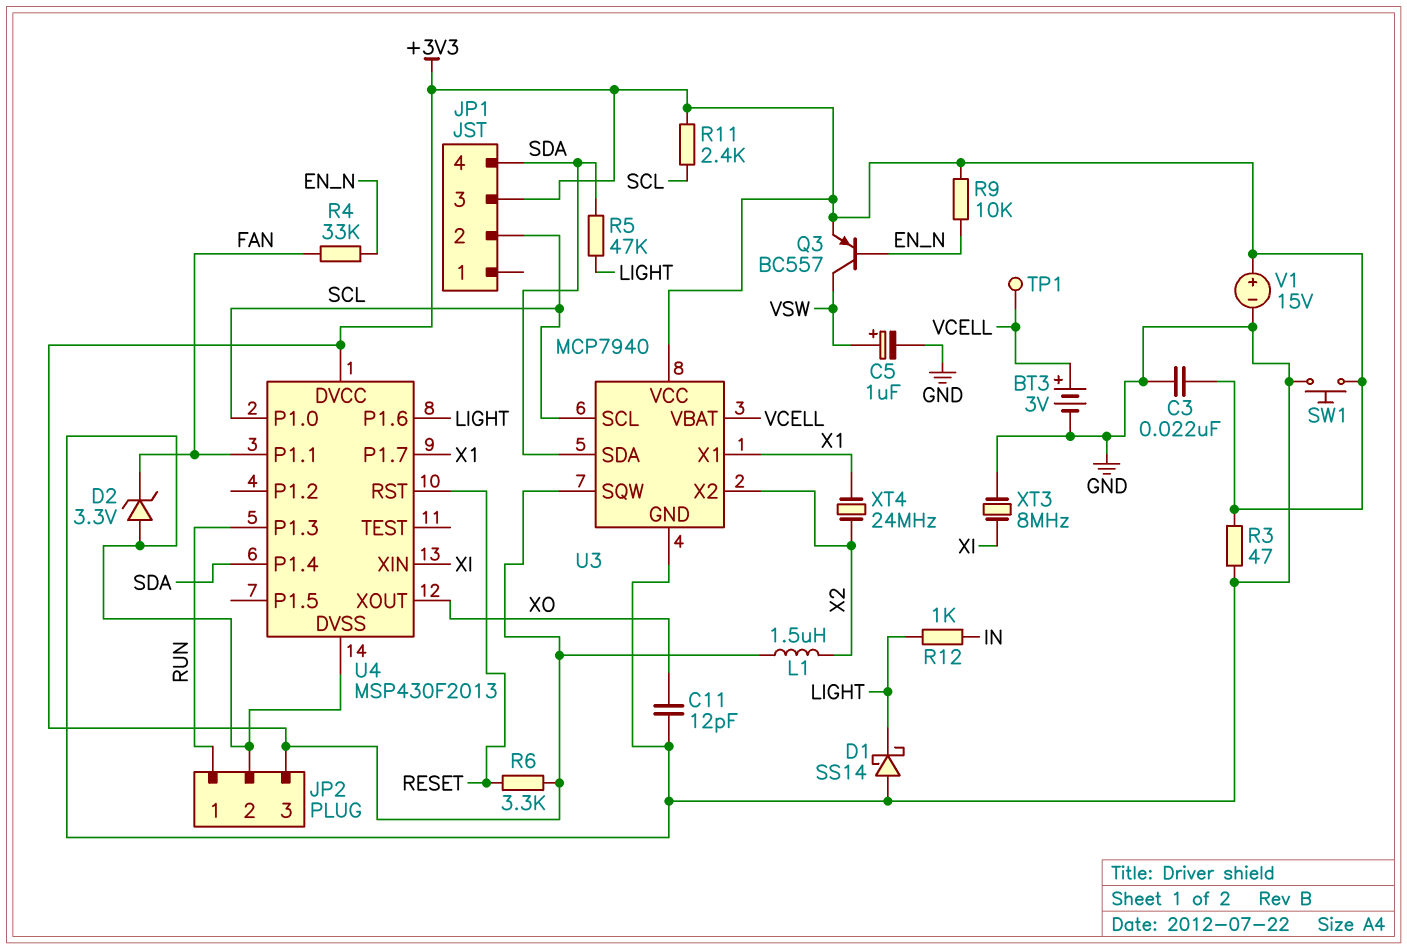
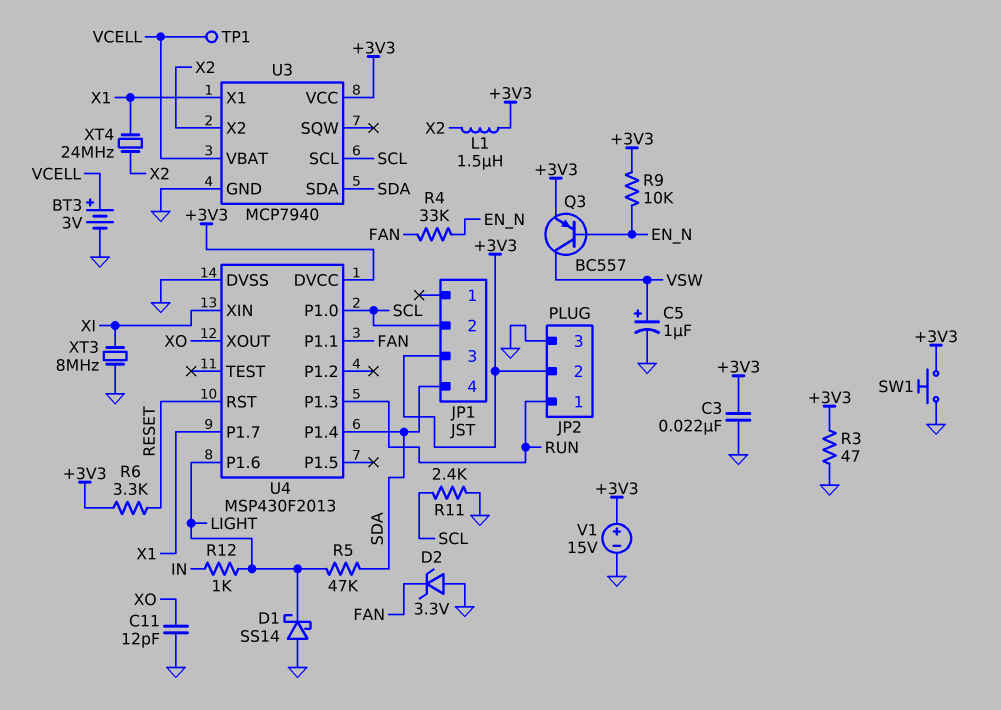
JP2 pin 2: GND -> +3V3
JP2 pin 3: +3V3 -> GND
R11: 2.4k (+3V3, SCL) -> 2.4k (GND, SCL)
U3 pin SQW: +3V3 -> none

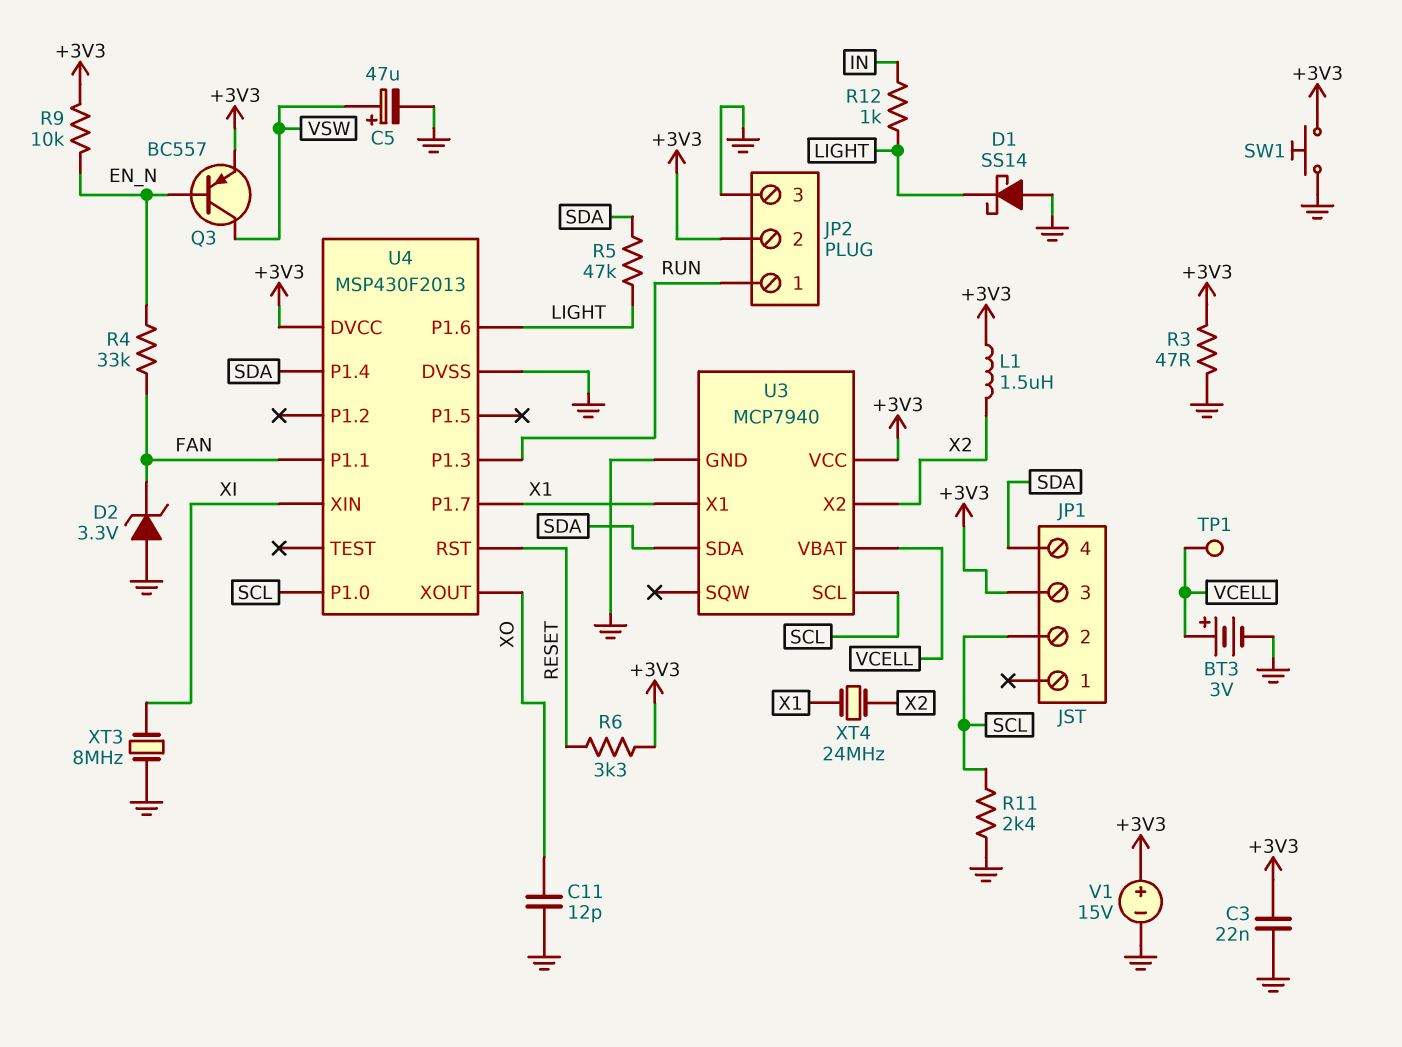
C5: 1uF (plus VSW, minus GND) -> 47uF (plus VSW, minus GND)

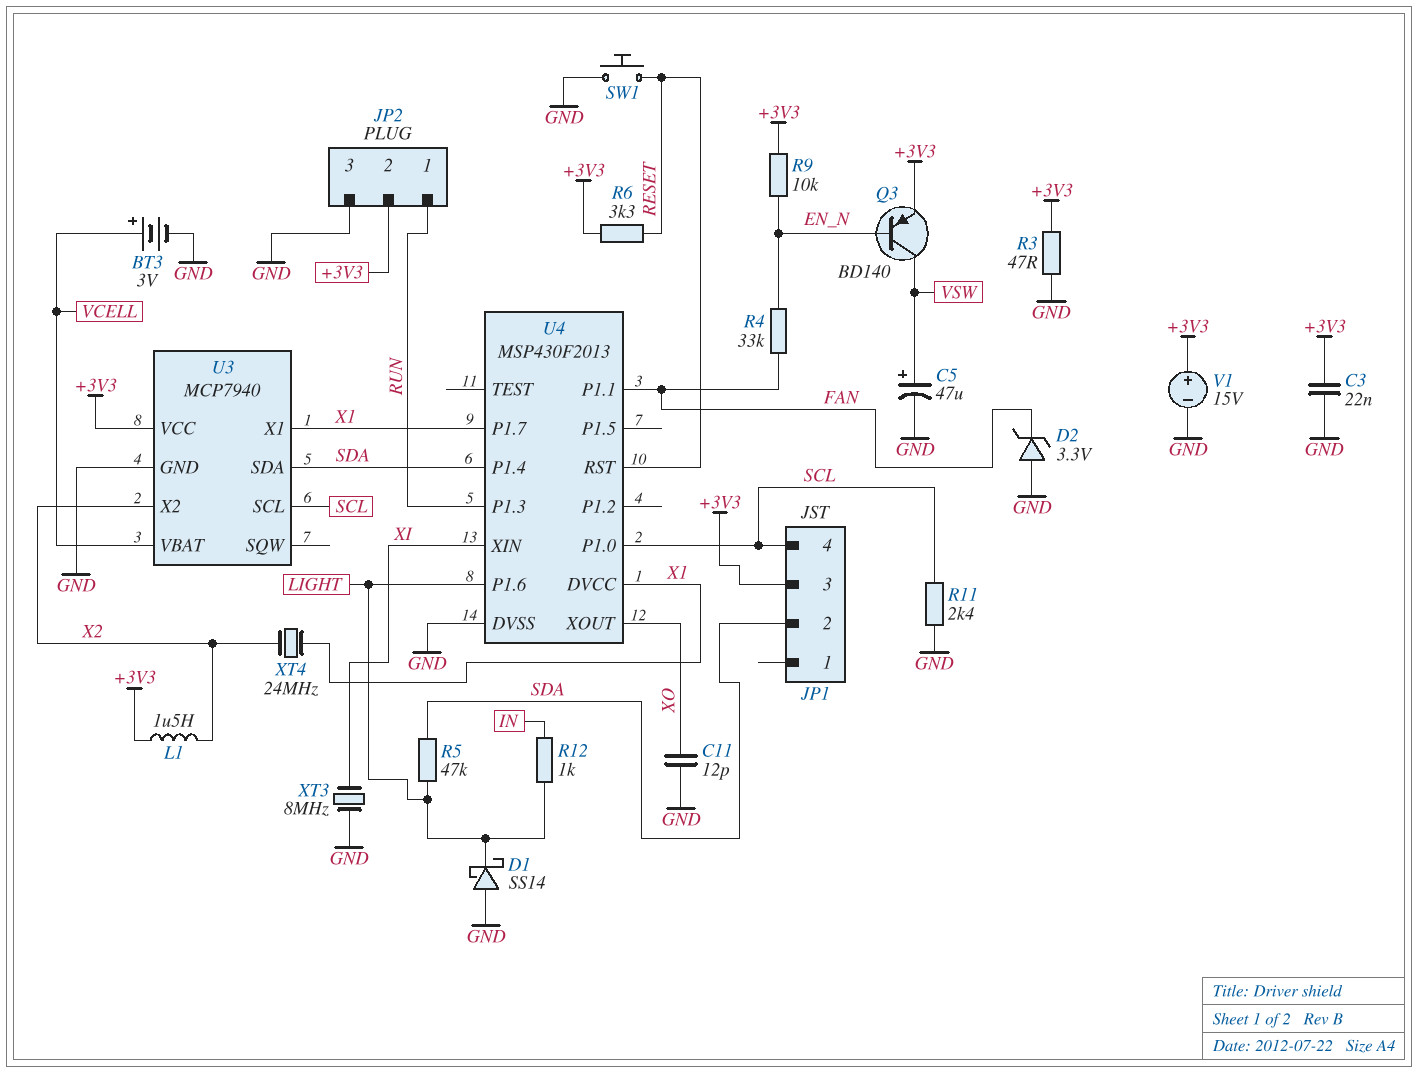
JP1 pin 2: SCL -> SDA
JP1 pin 4: SDA -> SCL
Q3: PNP BC557 (B EN_N, C VSW, E +3V3) -> PNP BD140 (B EN_N, C VSW, E +3V3)
SW1: button (+3V3, GND) -> button (GND, RESET)
TP1: test point (VCELL) -> none
U4 pin DVCC: +3V3 -> X1

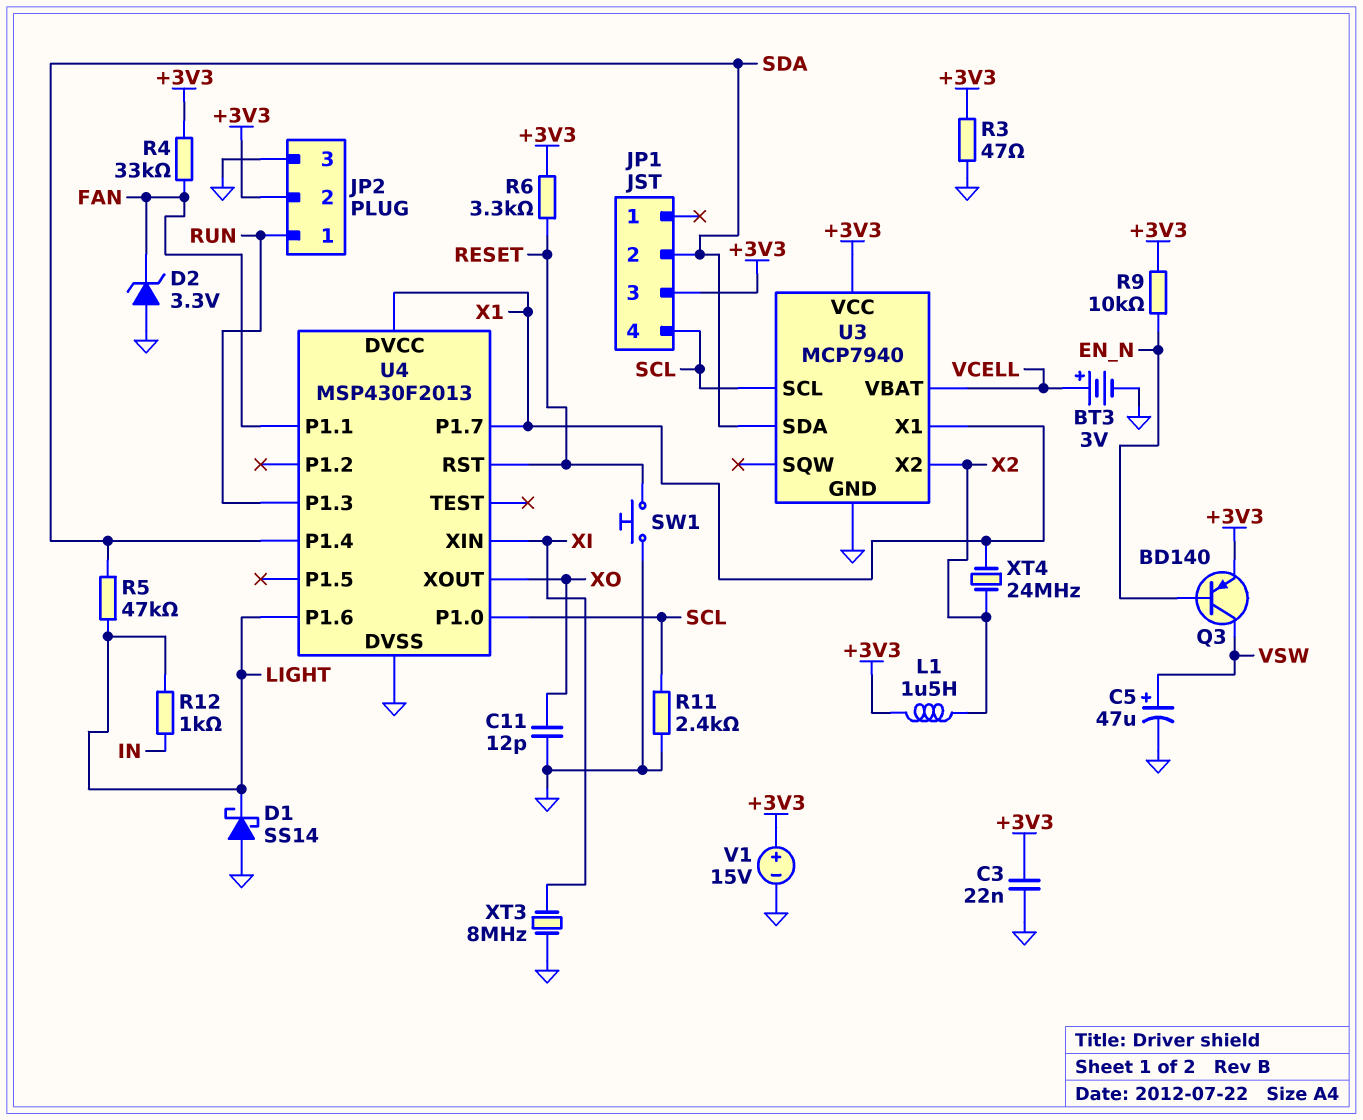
R4: 33k (EN_N, FAN) -> 33k (+3V3, FAN)

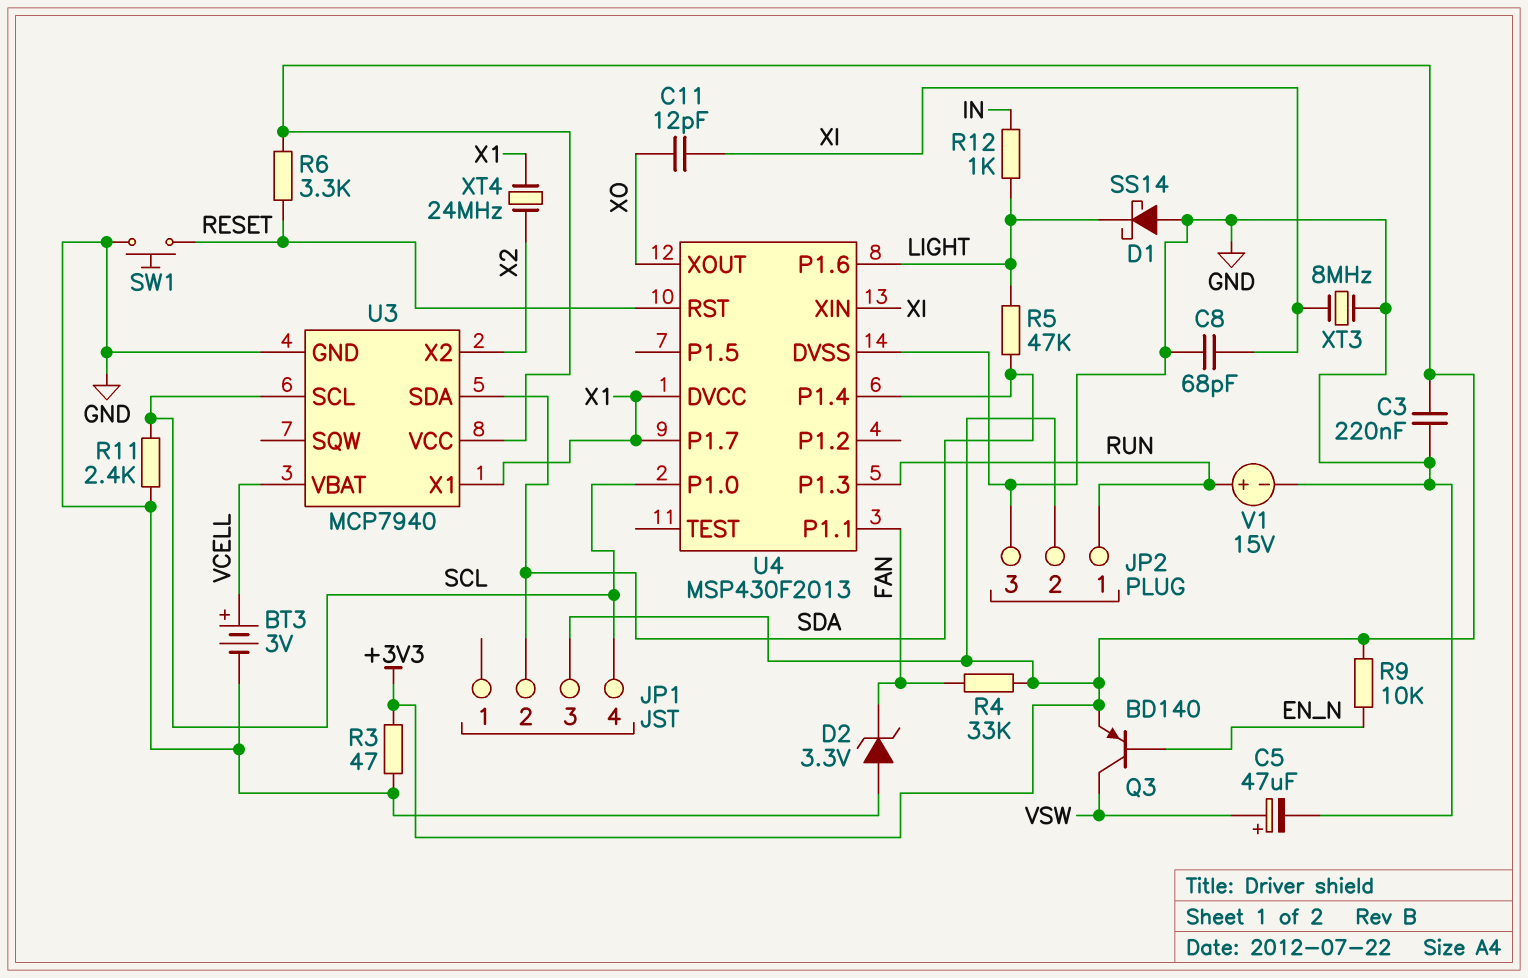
C3: 22nF (+3V3, GND) -> 220nF (+3V3, GND)
C8: none -> 68pF (GND, XI)
C11: 12pF (GND, XO) -> 12pF (XI, XO)
L1: 1.5uH (+3V3, X2) -> none
V1: 15V (plus +3V3, minus GND) -> 15V (plus RUN, minus GND)

